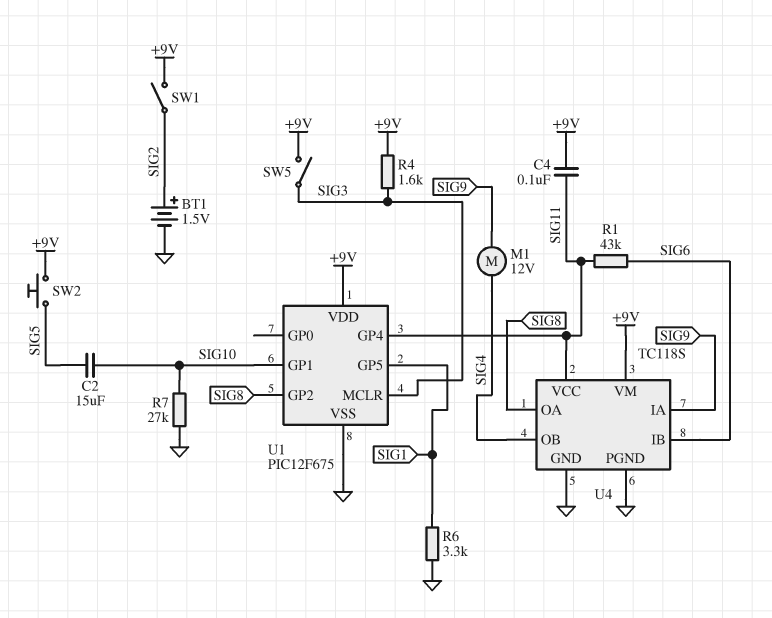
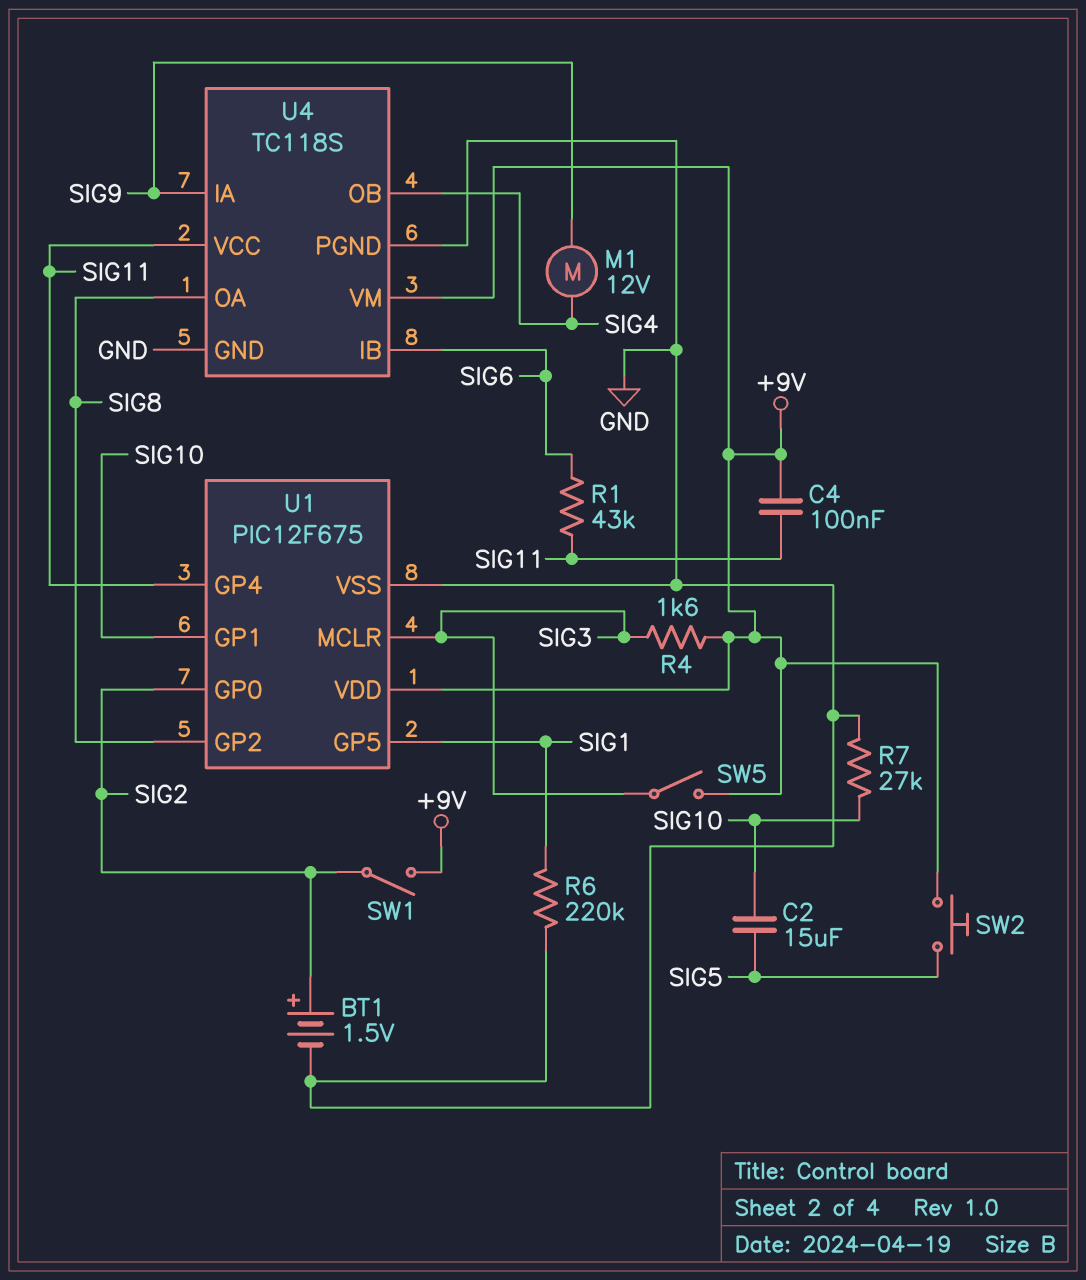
R6: 3.3k (GND, SIG1) -> 220k (GND, SIG1)
U1 pin GP0: none -> SIG2

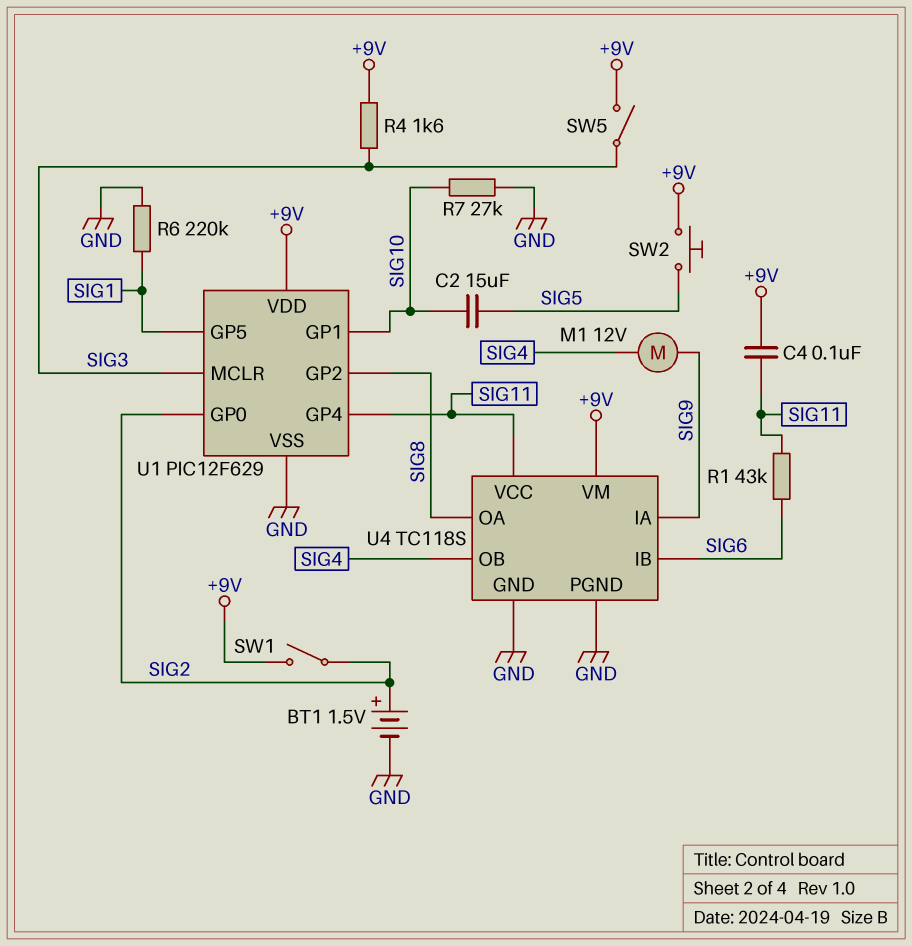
U1: PIC12F675 -> PIC12F629

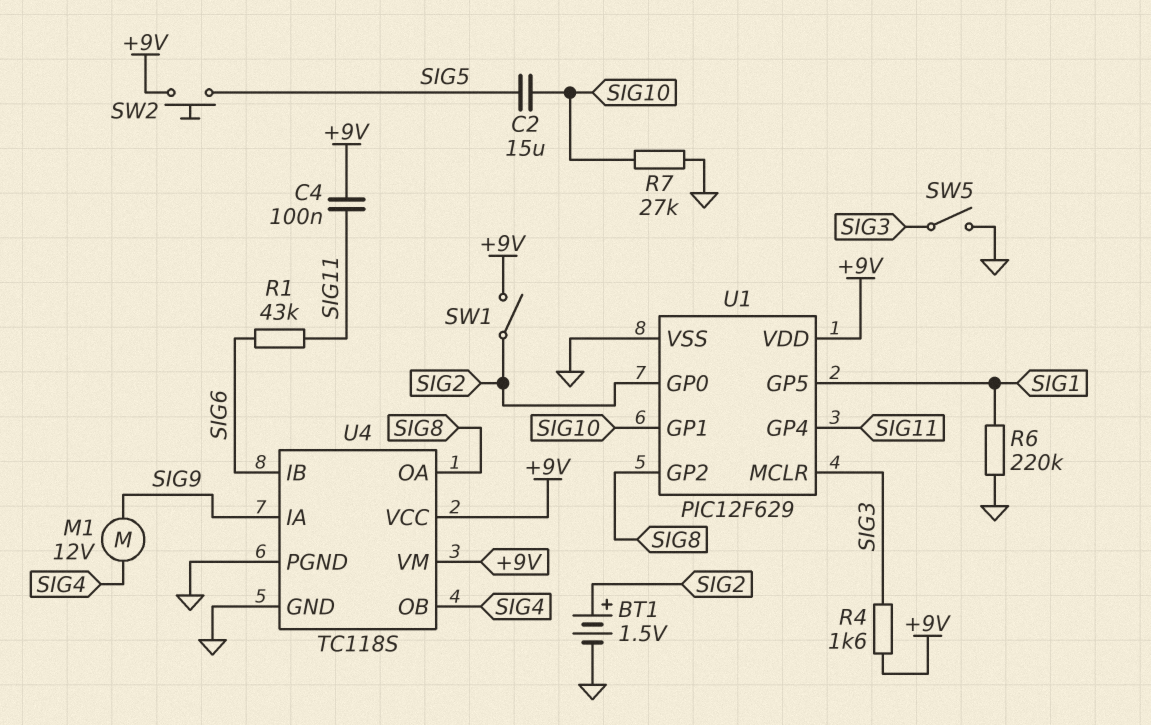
SW5: switch (+9V, SIG3) -> switch (GND, SIG3)
U4 pin VCC: SIG11 -> +9V

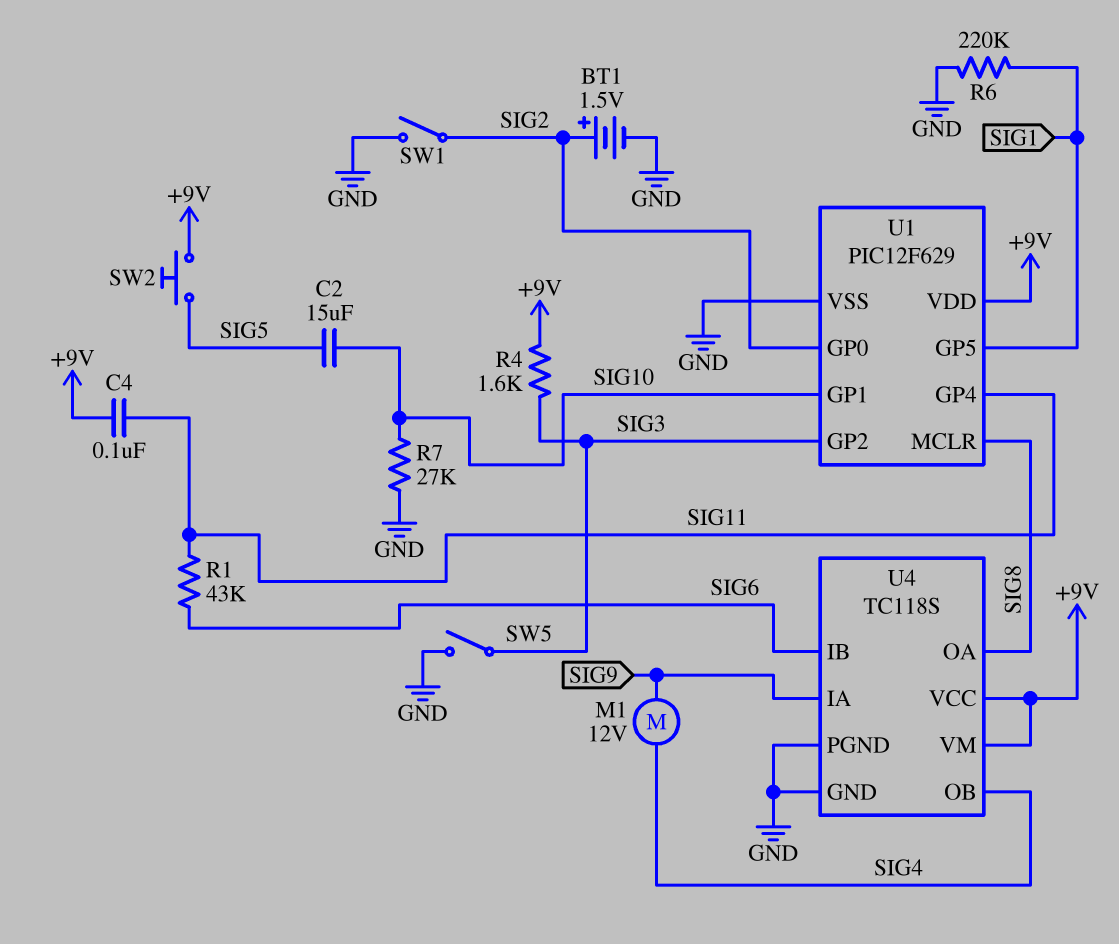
SW1: switch (+9V, SIG2) -> switch (GND, SIG2)
U1 pin GP2: SIG8 -> SIG3
U1 pin MCLR: SIG3 -> SIG8

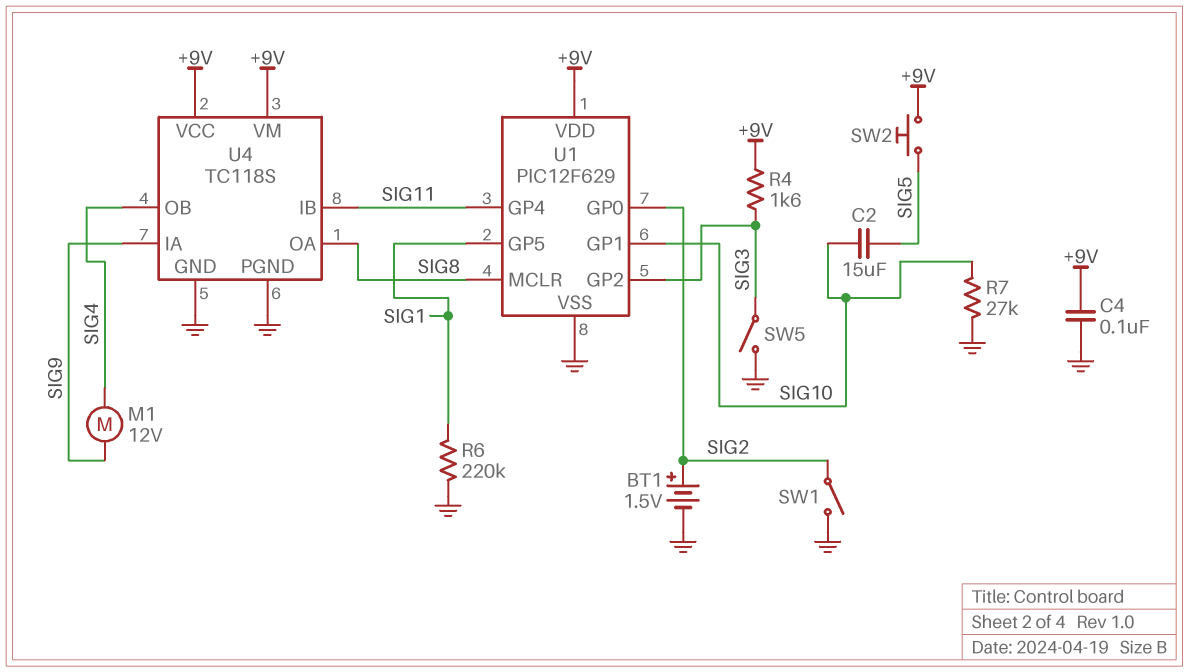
C4: 100nF (+9V, SIG11) -> 100nF (+9V, GND)
R1: 43k (SIG6, SIG11) -> none
U4 pin IB: SIG6 -> SIG11

